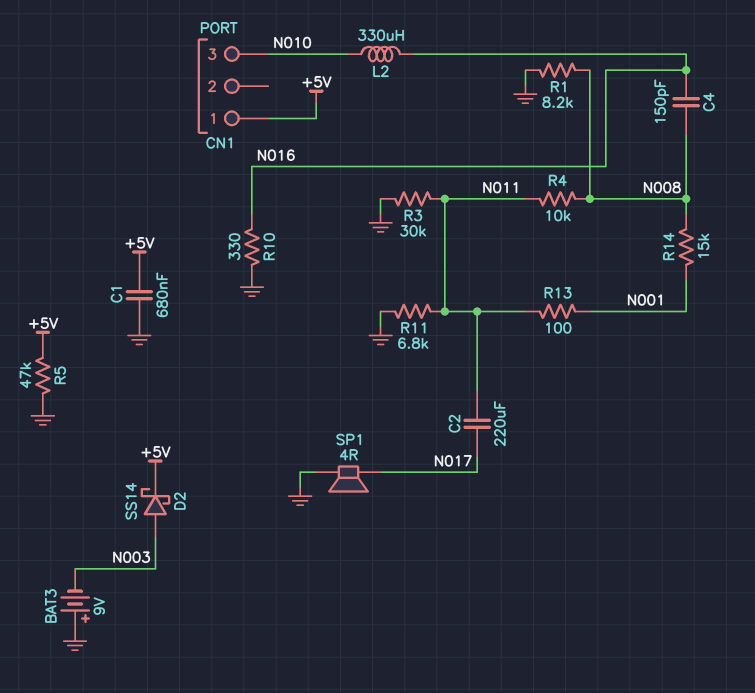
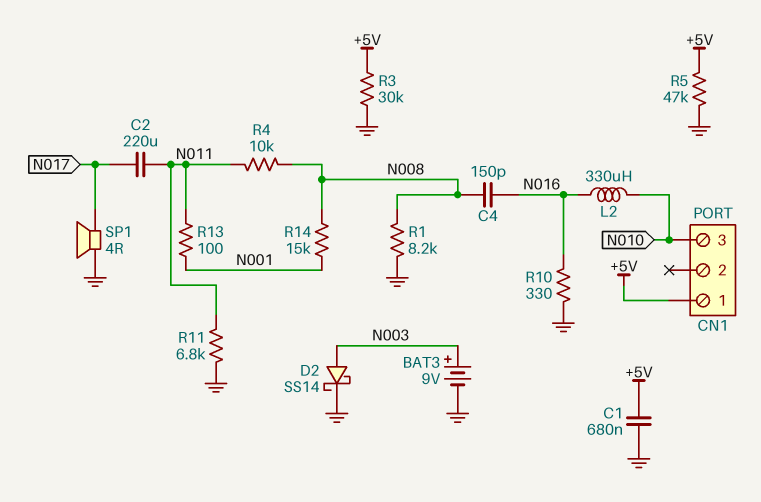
BAT3: 9V (plus GND, minus N003) -> 9V (plus N003, minus GND)
D2: schottky SS14 (A N003, K +5V) -> schottky SS14 (A N003, K GND)
R3: 30k (GND, N011) -> 30k (+5V, GND)

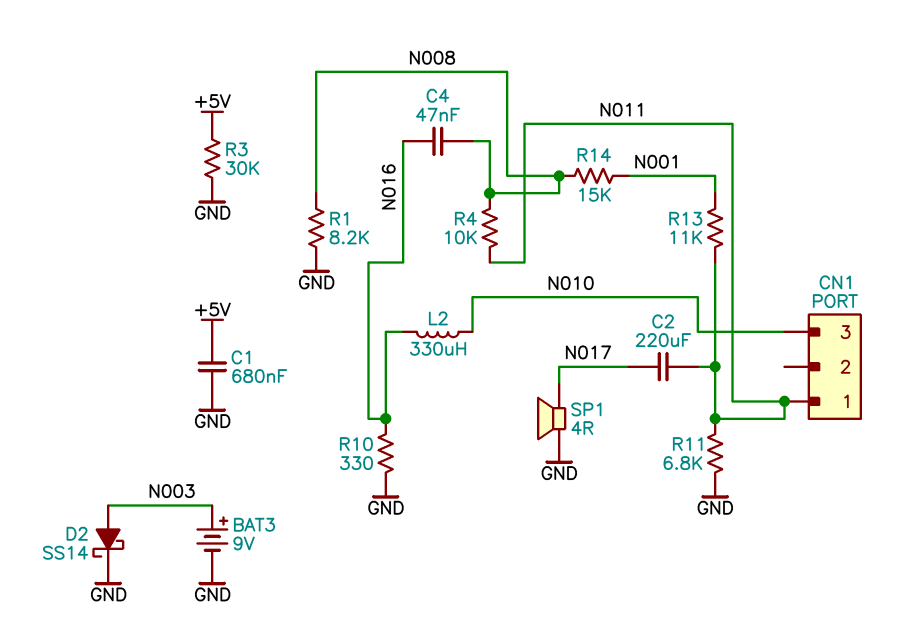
C4: 150pF (N008, N016) -> 47nF (N008, N016)
CN1 pin 1: +5V -> N011
R5: 47k (+5V, GND) -> none
R13: 100 (N001, N011) -> 11k (N001, N011)

